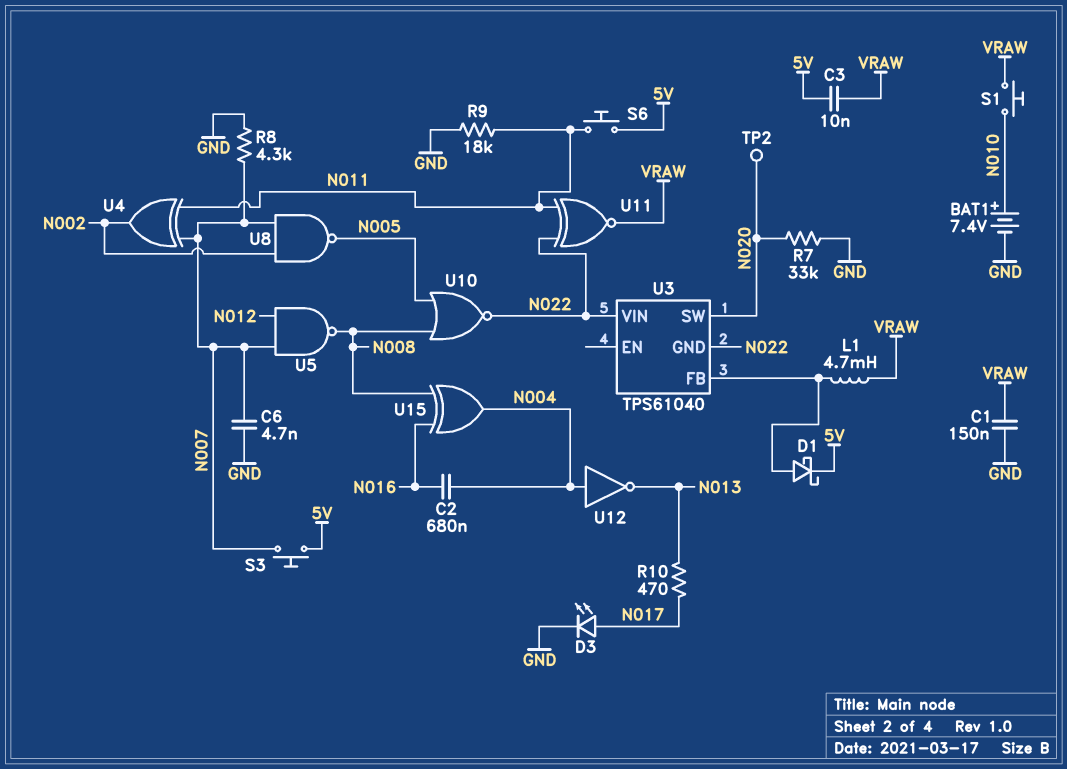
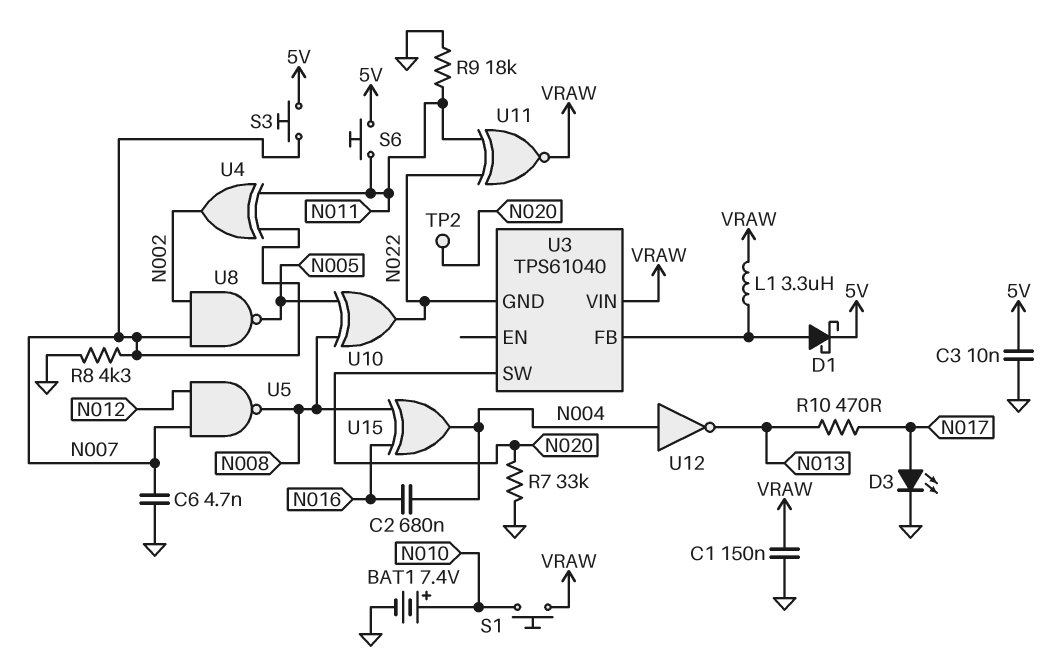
C3: 10nF (5V, VRAW) -> 10nF (5V, GND)
L1: 4.7mH (U3/FB, VRAW) -> 3.3uH (U3/FB, VRAW)
U3 pin VIN: N022 -> VRAW
U10: NOR (in N005, in N008, out N022) -> XOR (in N005, in N008, out N022)

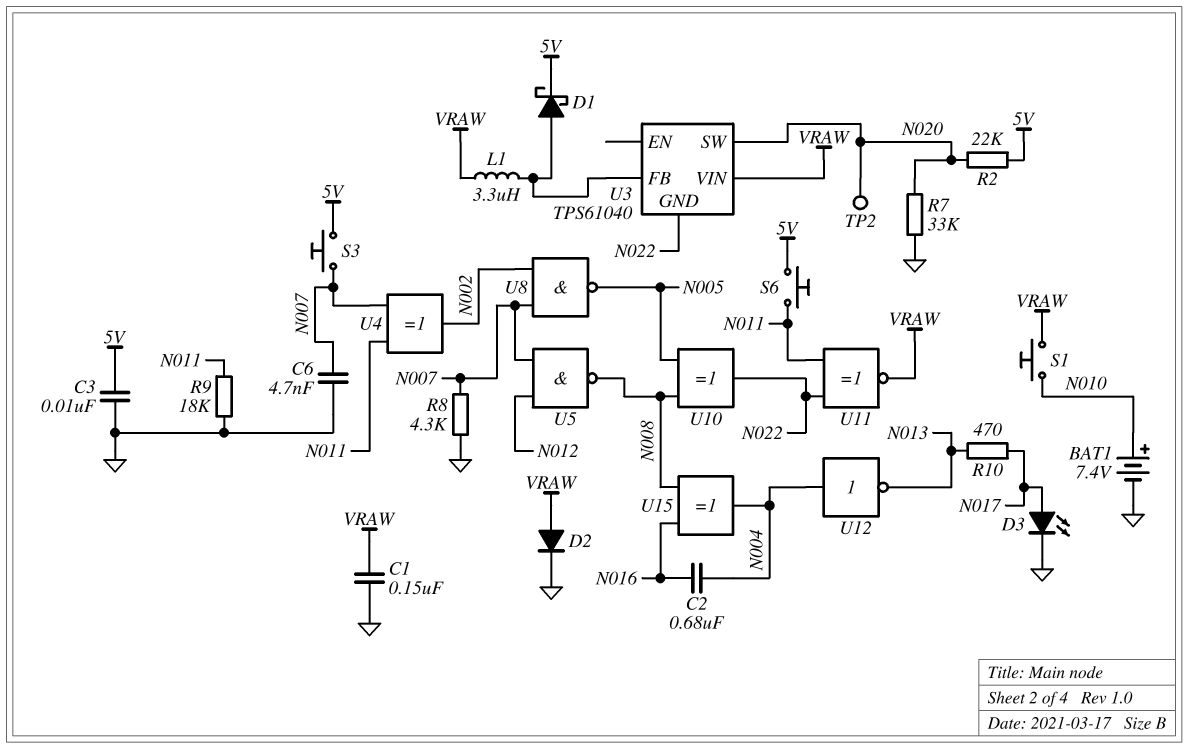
D2: none -> diode (A VRAW, K GND)
R2: none -> 22k (5V, N020)

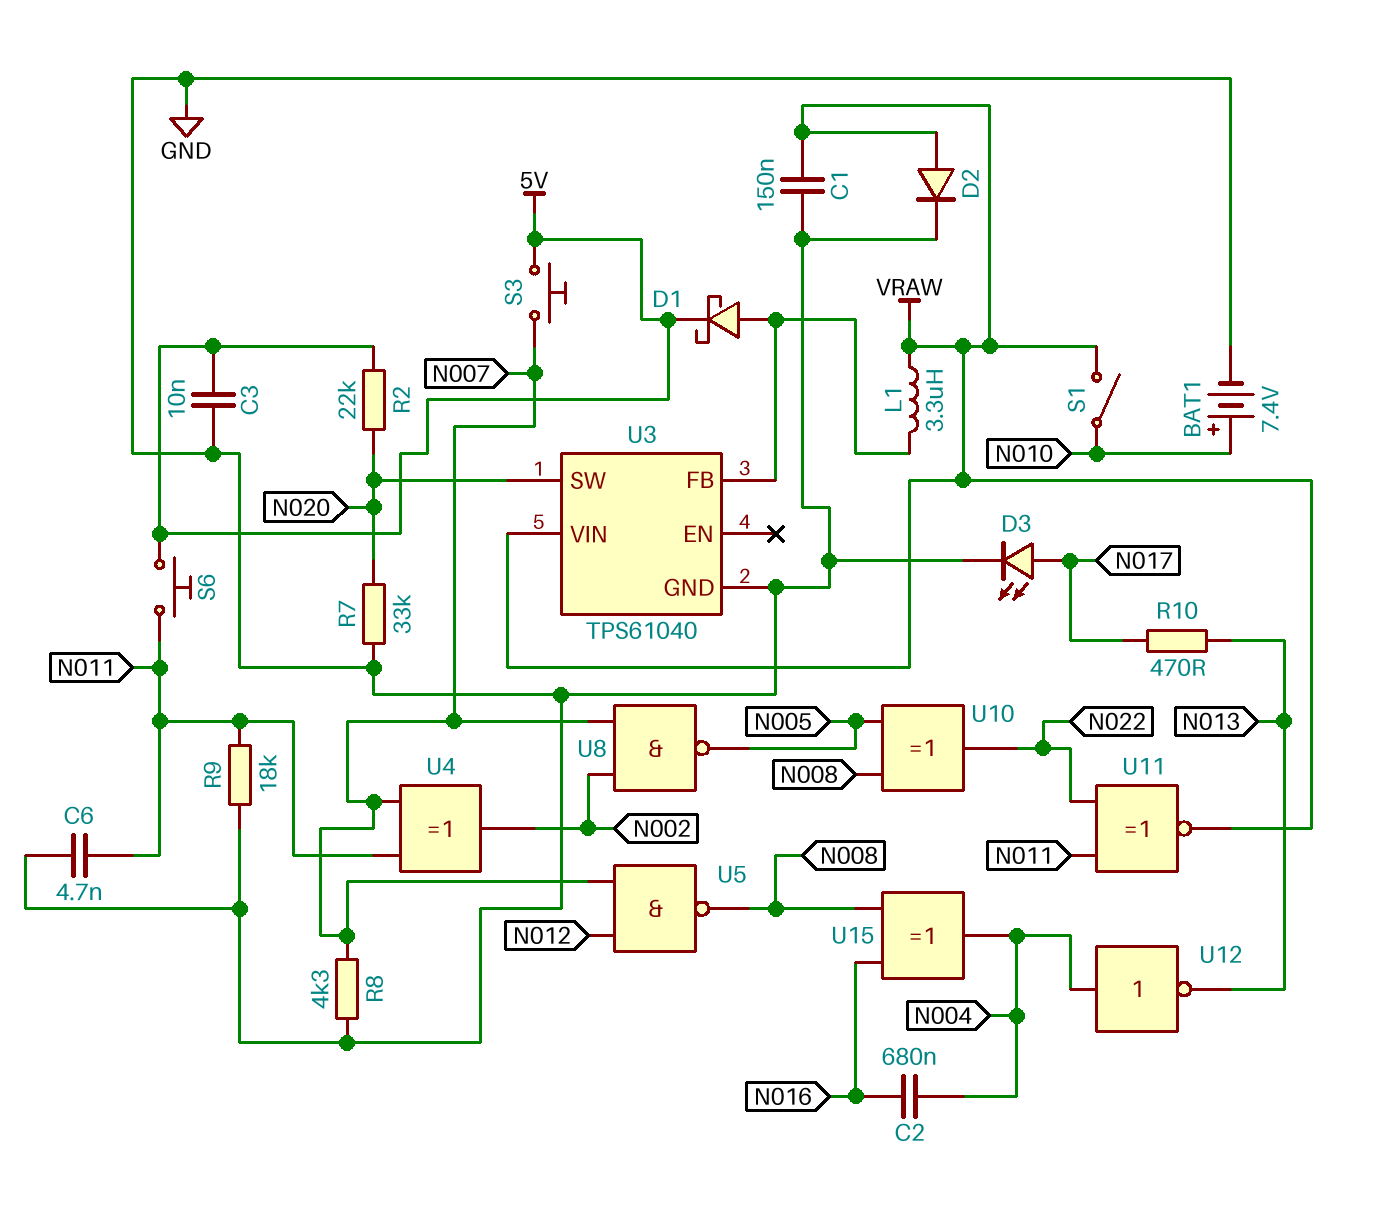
C6: 4.7nF (GND, N007) -> 4.7nF (GND, N011)
S1: button (N010, VRAW) -> switch (N010, VRAW)
TP2: test point (N020) -> none
U3 pin GND: N022 -> GND

